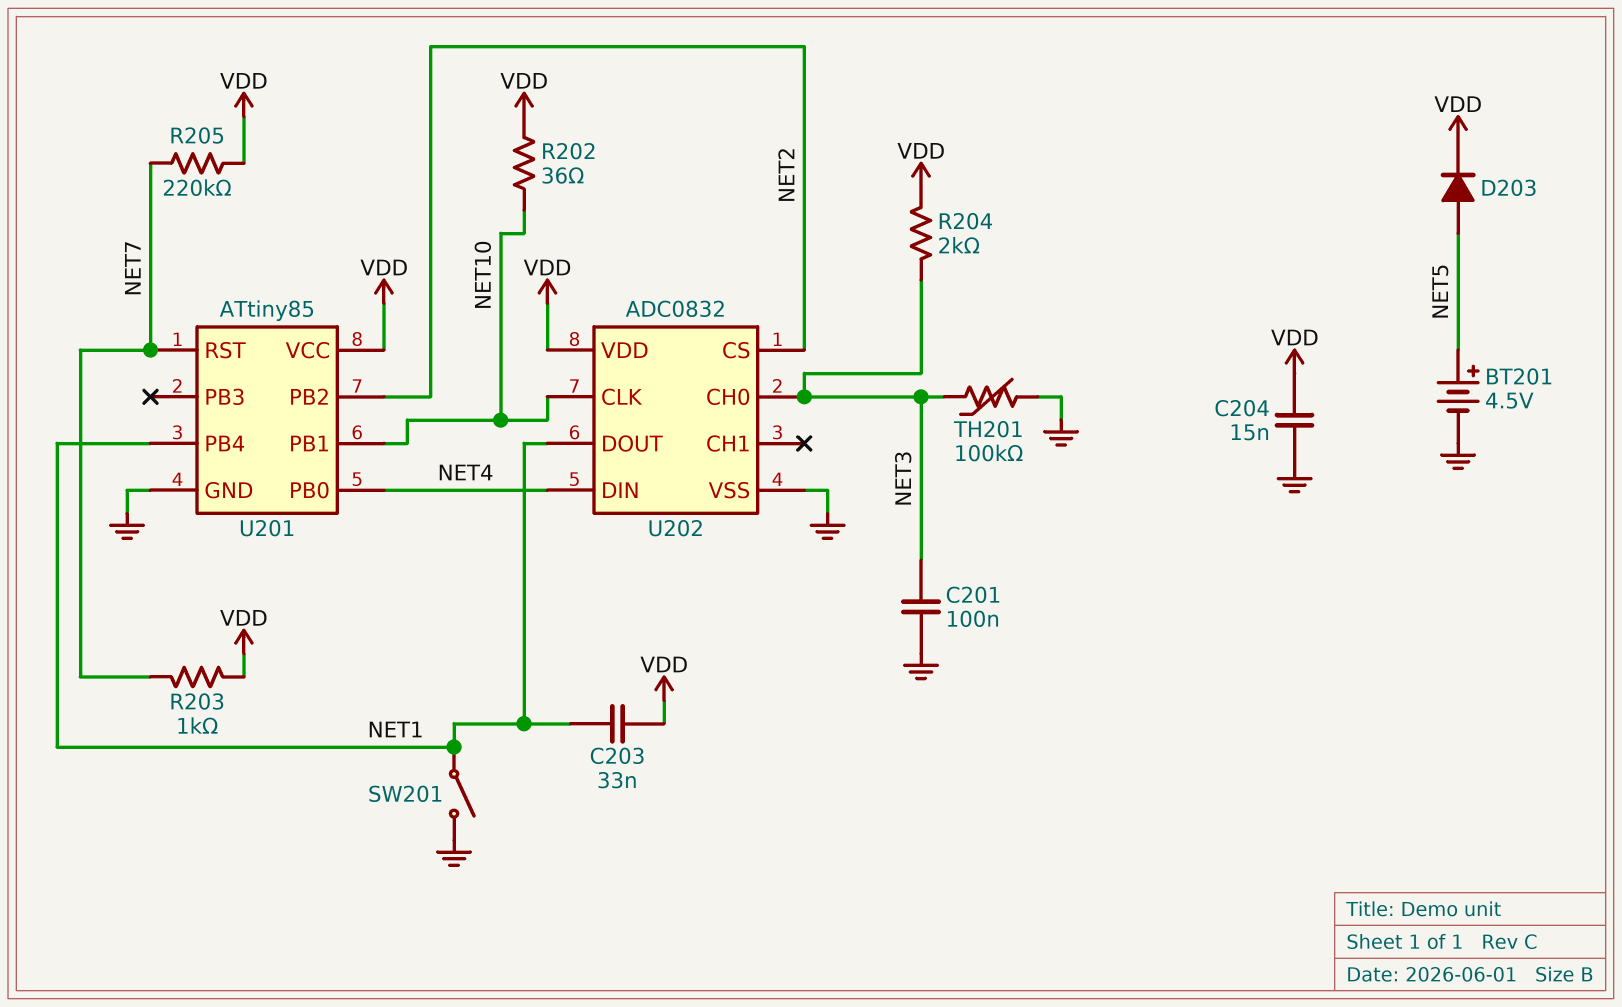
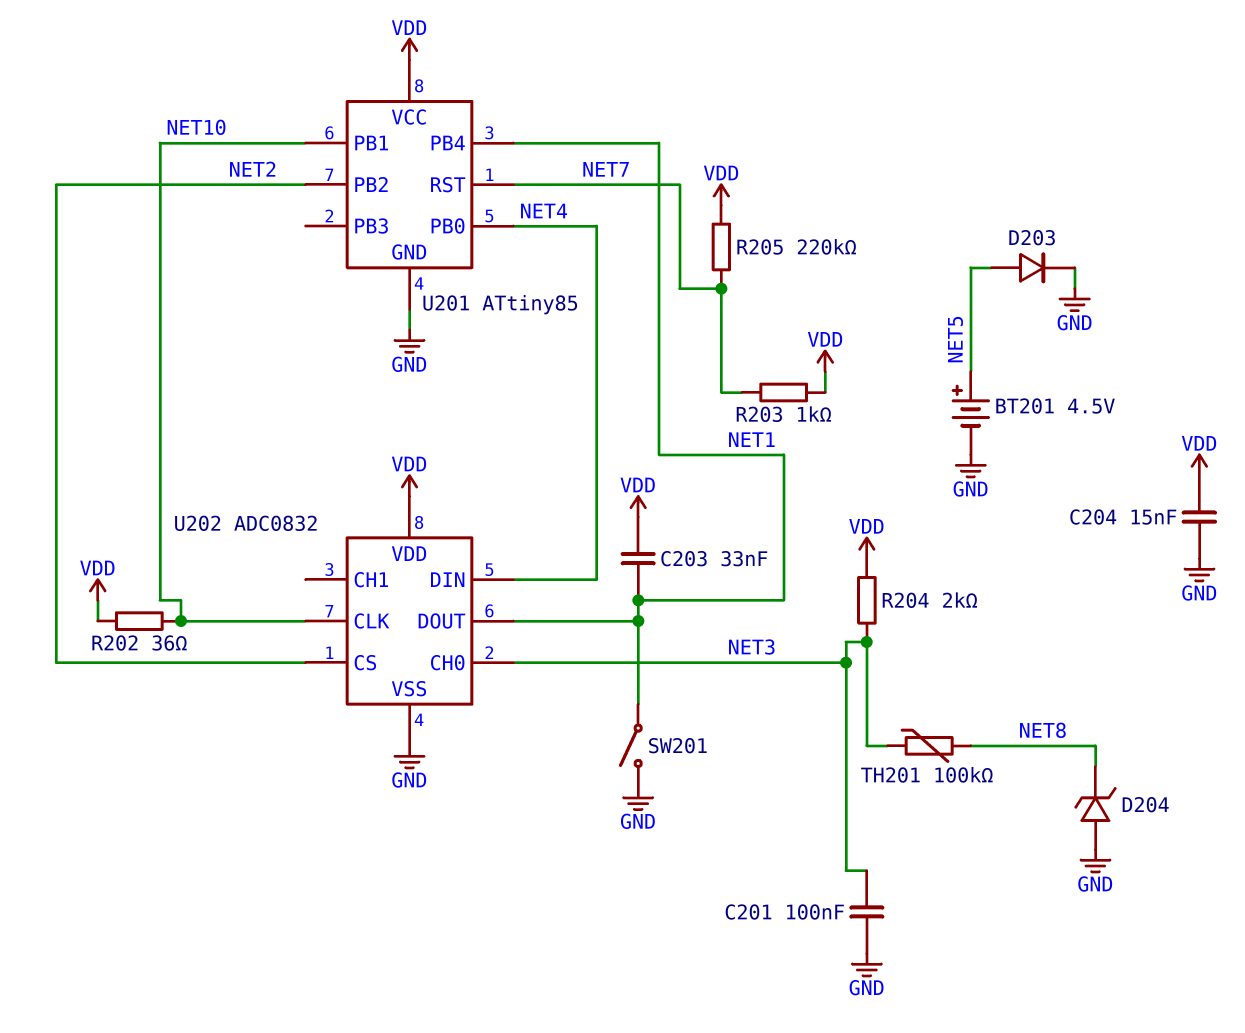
D203: diode (A NET5, K VDD) -> diode (A NET5, K GND)
D204: none -> zener (A GND, K NET8)
TH201: 100k (GND, NET3) -> 100k (NET3, NET8)

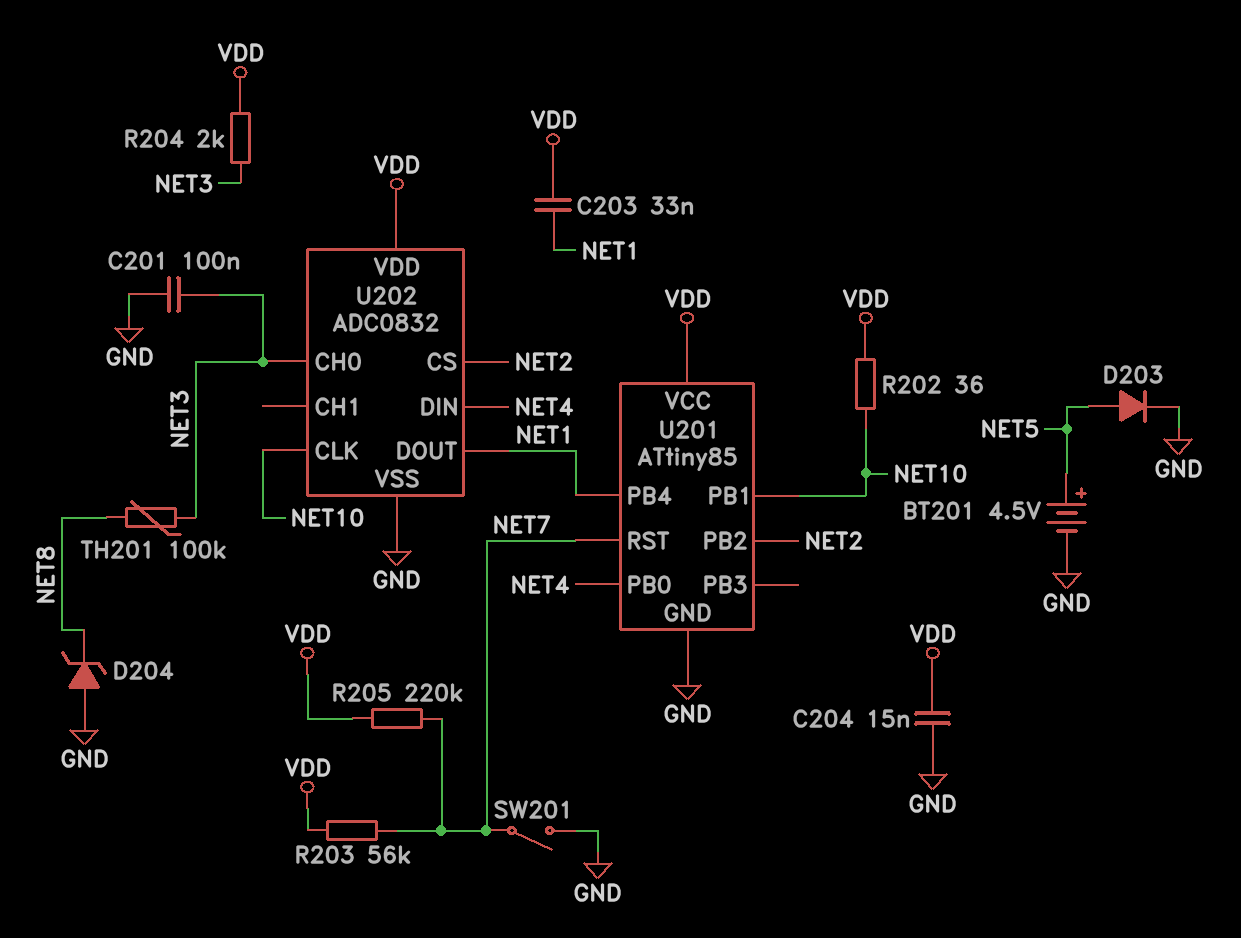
R203: 1k (NET7, VDD) -> 56k (NET7, VDD)
SW201: switch (GND, NET1) -> switch (GND, NET7)

